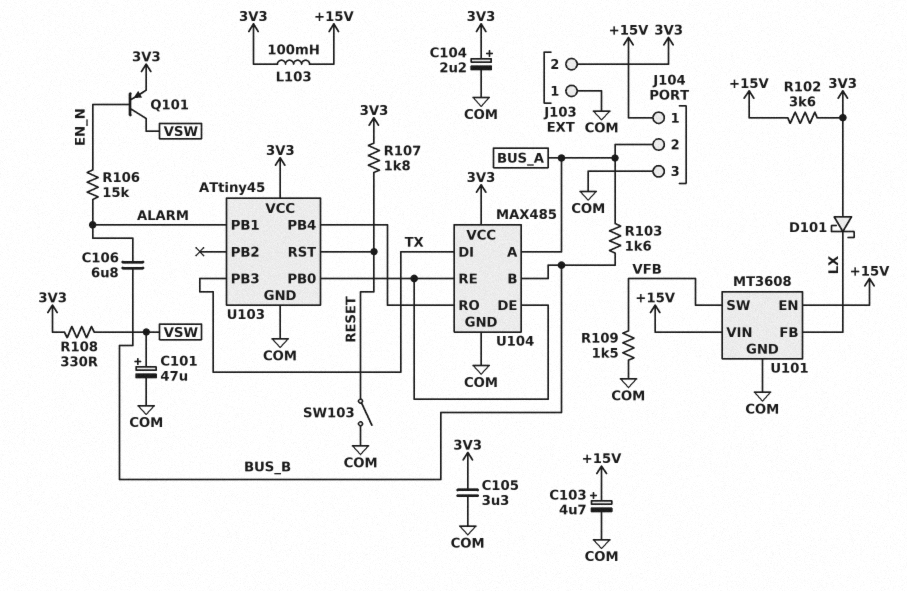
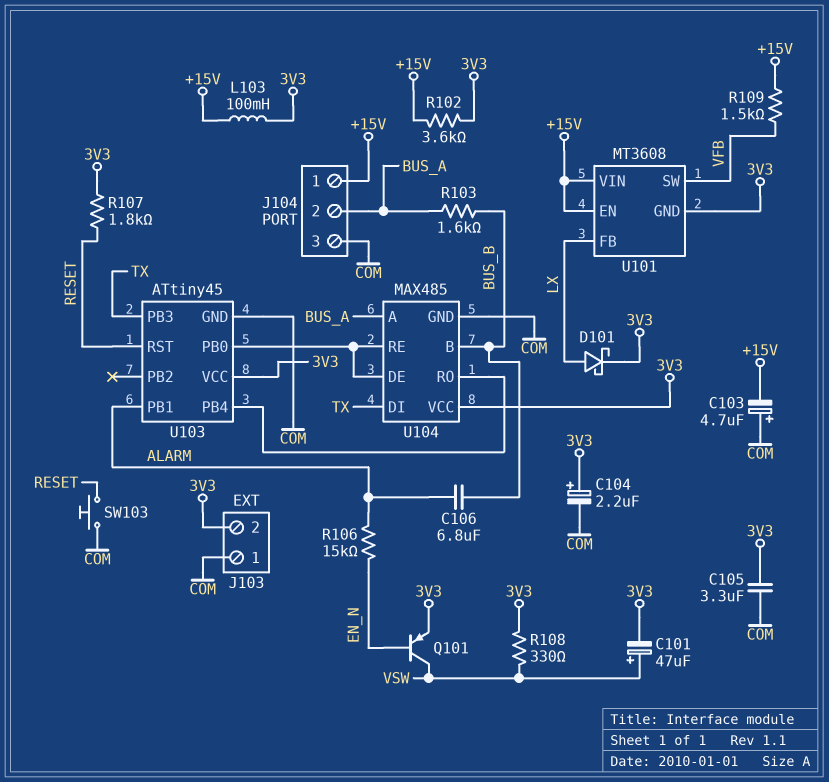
C101: 47uF (plus VSW, minus COM) -> 47uF (plus VSW, minus 3V3)
C103: 4.7uF (plus +15V, minus COM) -> 4.7uF (plus COM, minus +15V)
D101: schottky (A 3V3, K LX) -> schottky (A LX, K 3V3)
R109: 1.5k (COM, VFB) -> 1.5k (+15V, VFB)
SW103: switch (COM, RESET) -> button (COM, RESET)
U101 pin GND: COM -> 3V3

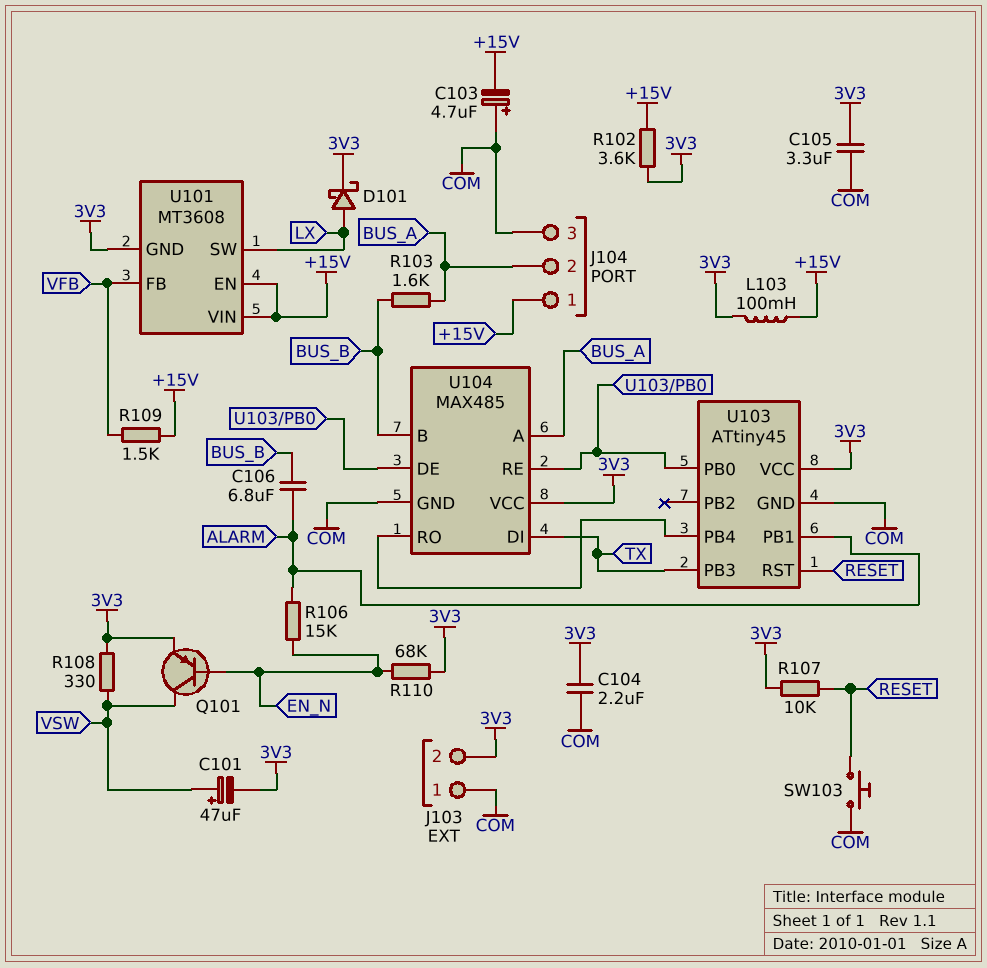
C104: 2.2uF (plus 3V3, minus COM) -> 2.2uF (3V3, COM)
R107: 1.8k (3V3, RESET) -> 10k (3V3, RESET)
R110: none -> 68k (3V3, EN_N)
U101 pin FB: LX -> VFB
U101 pin SW: VFB -> LX

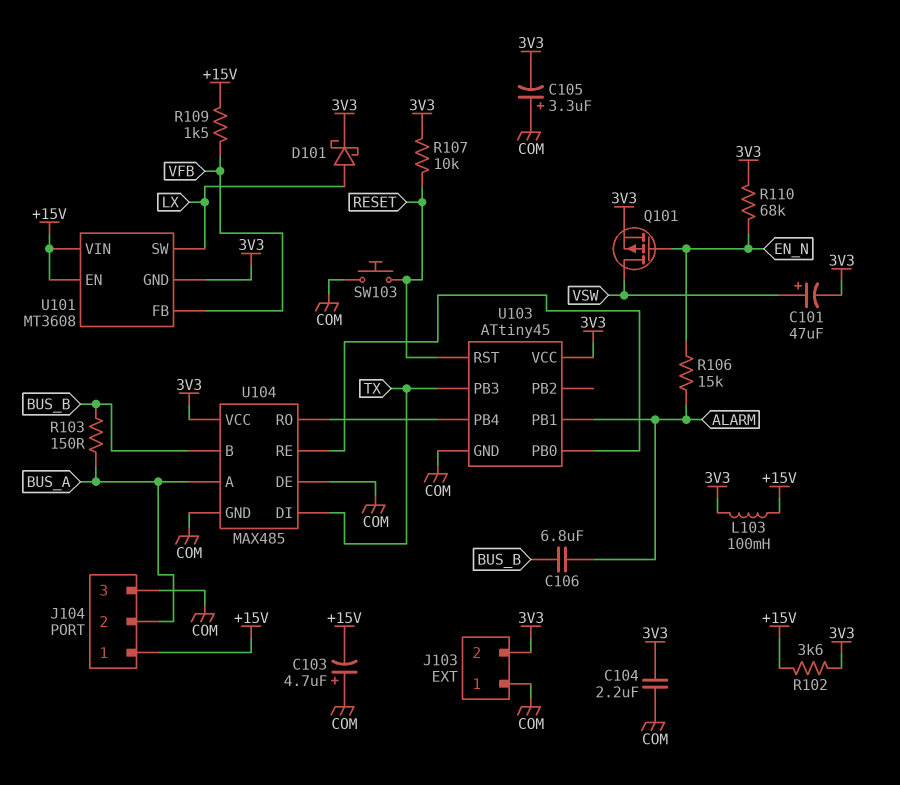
C105: 3.3uF (3V3, COM) -> 3.3uF (plus COM, minus 3V3)
Q101: PNP (B EN_N, C VSW, E 3V3) -> PMOS (G EN_N, D VSW, S 3V3)
R103: 1.6k (BUS_A, BUS_B) -> 150 (BUS_A, BUS_B)
R108: 330 (3V3, VSW) -> none
U104 pin DE: U103/PB0 -> COM

